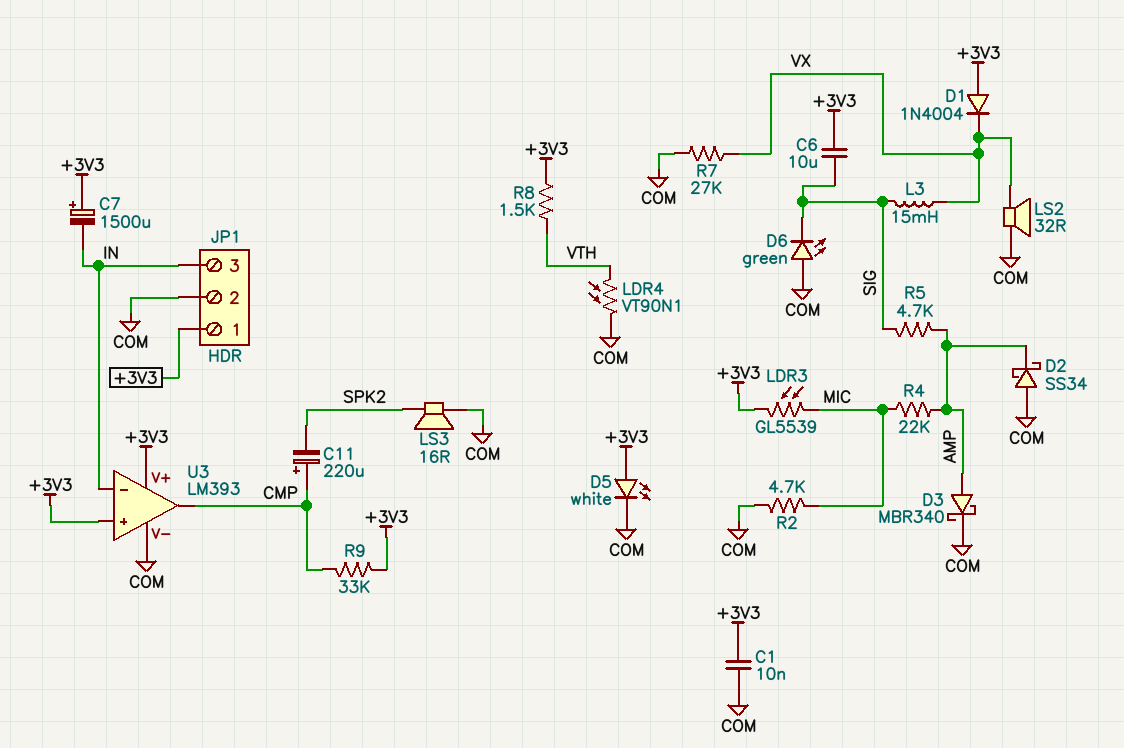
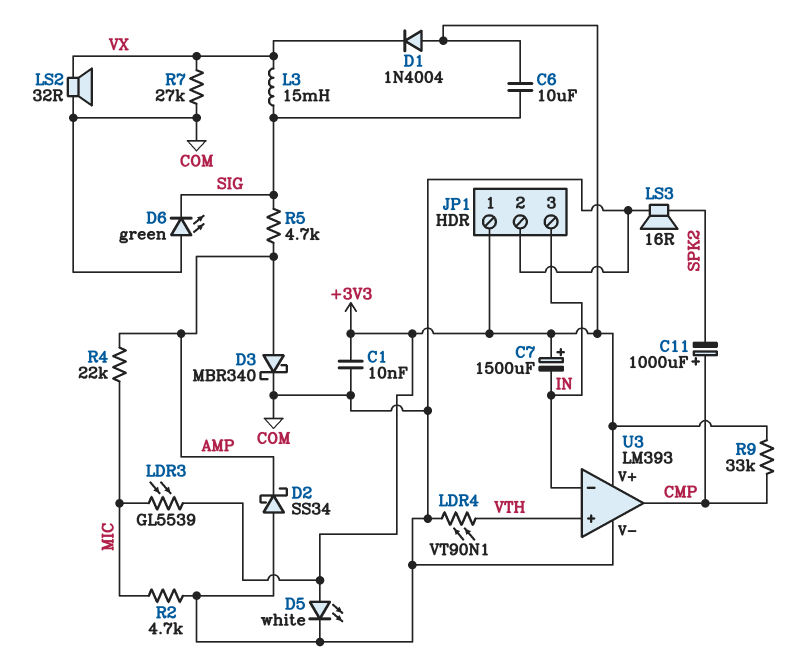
C11: 220uF (plus CMP, minus SPK2) -> 1000uF (plus CMP, minus SPK2)
R8: 1.5k (+3V3, VTH) -> none
U3 pin in+: +3V3 -> VTH

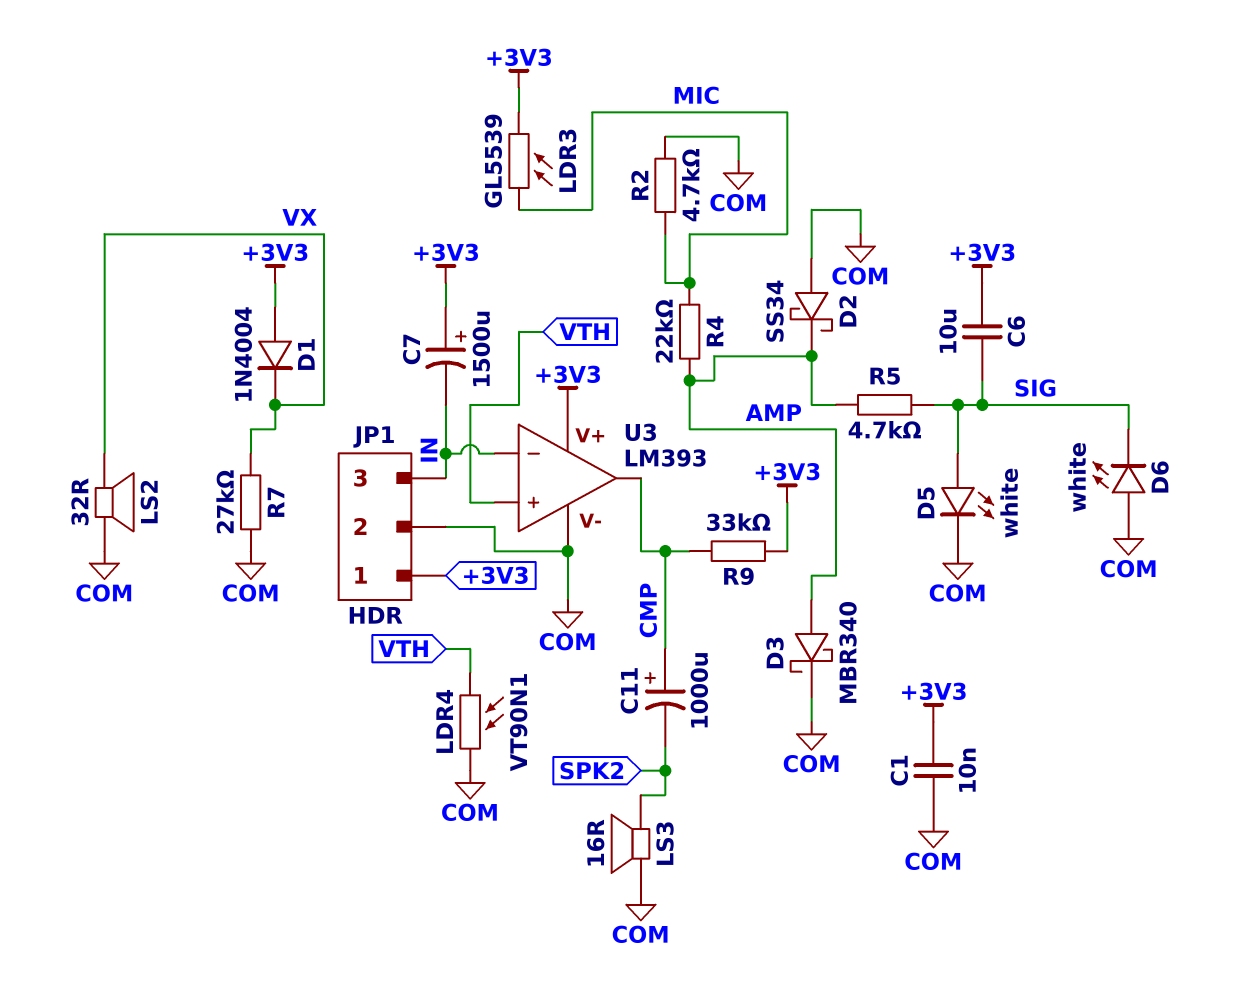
D5: LED white (A +3V3, K COM) -> LED white (A SIG, K COM)
D6: LED green (A COM, K SIG) -> LED white (A COM, K SIG)
L3: 15mH (SIG, VX) -> none

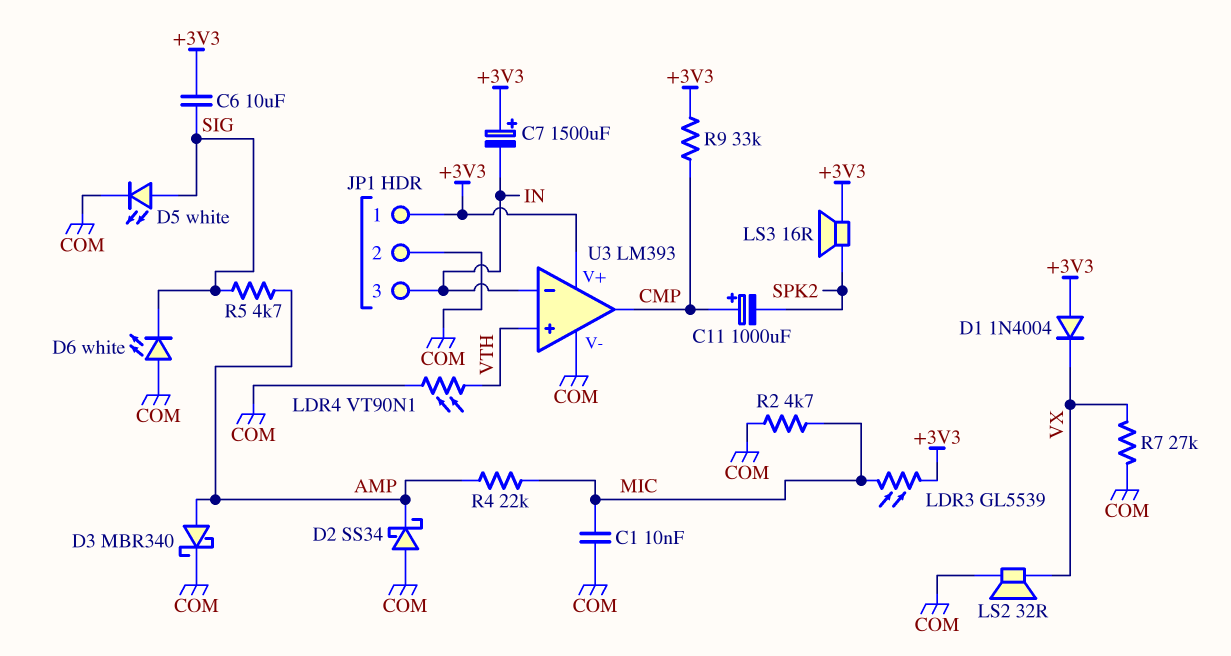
C1: 10nF (+3V3, COM) -> 10nF (COM, MIC)
LS3: speaker 16R (COM, SPK2) -> speaker 16R (+3V3, SPK2)

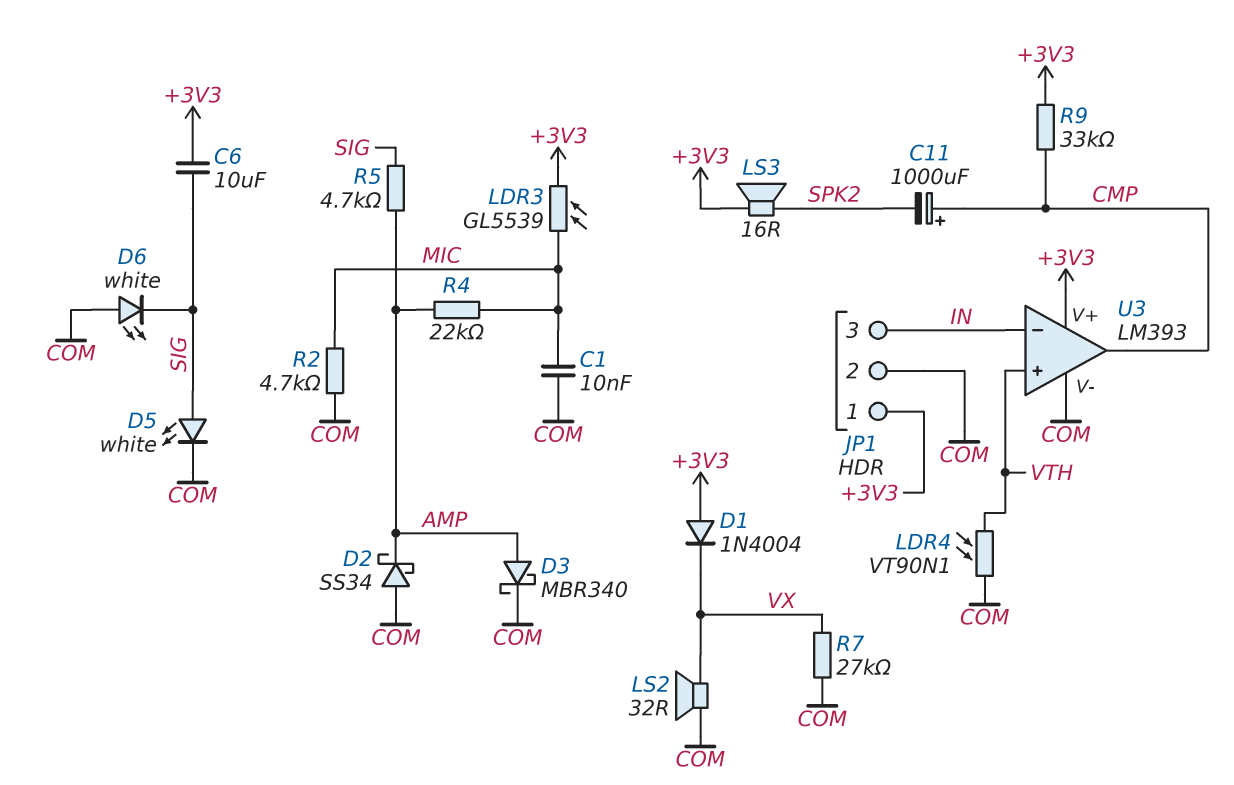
C7: 1500uF (plus +3V3, minus IN) -> none

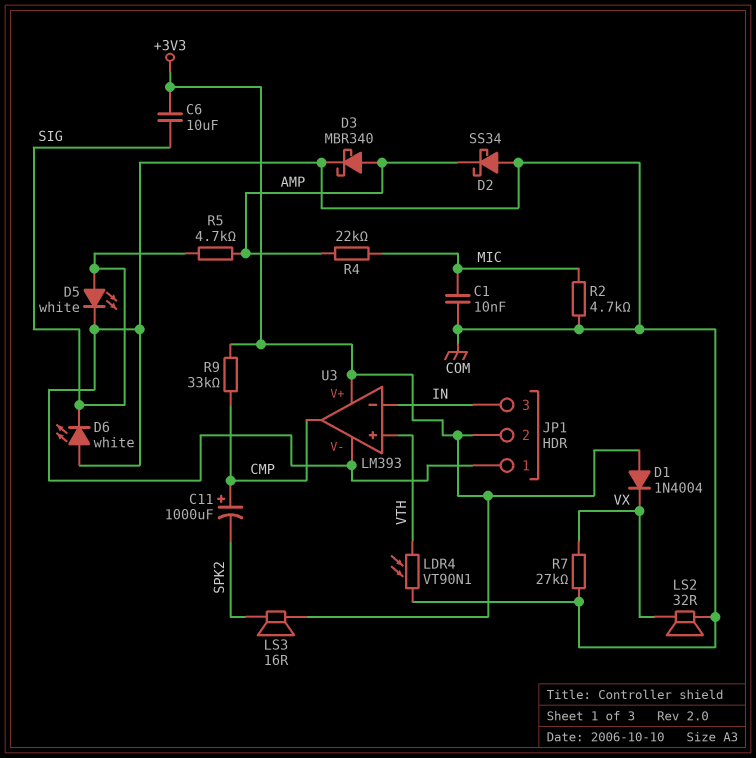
JP1 pin 1: +3V3 -> COM
JP1 pin 2: COM -> +3V3
LDR3: GL5539 (+3V3, MIC) -> none

